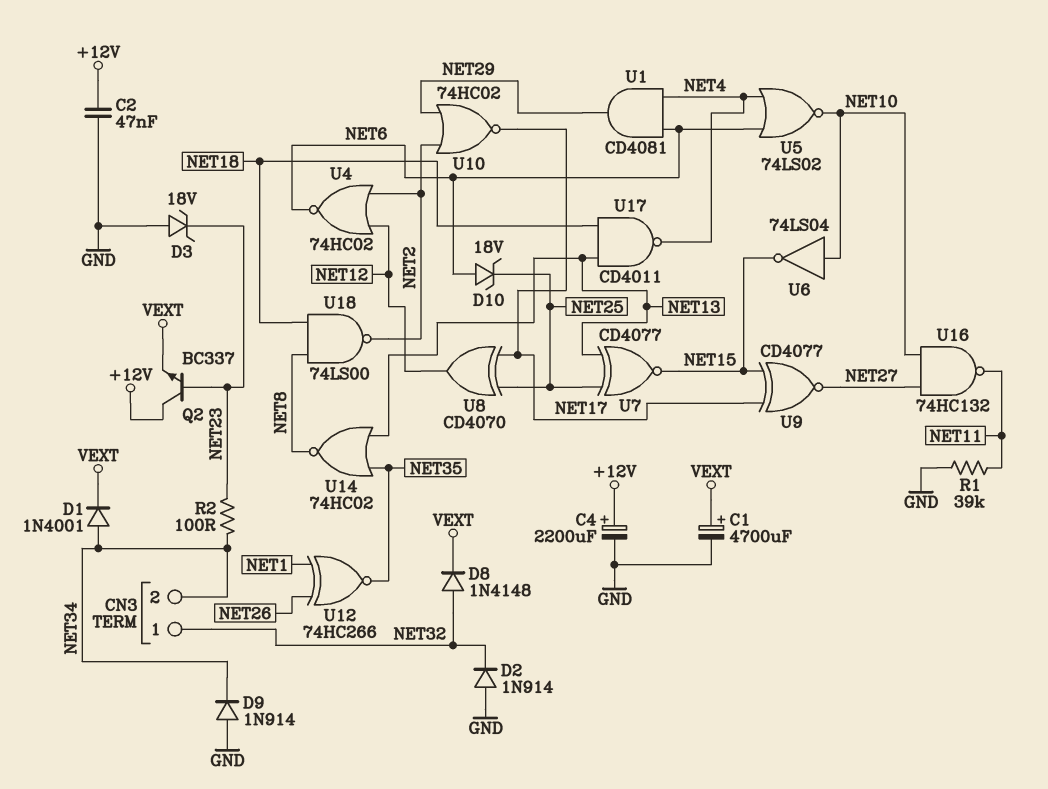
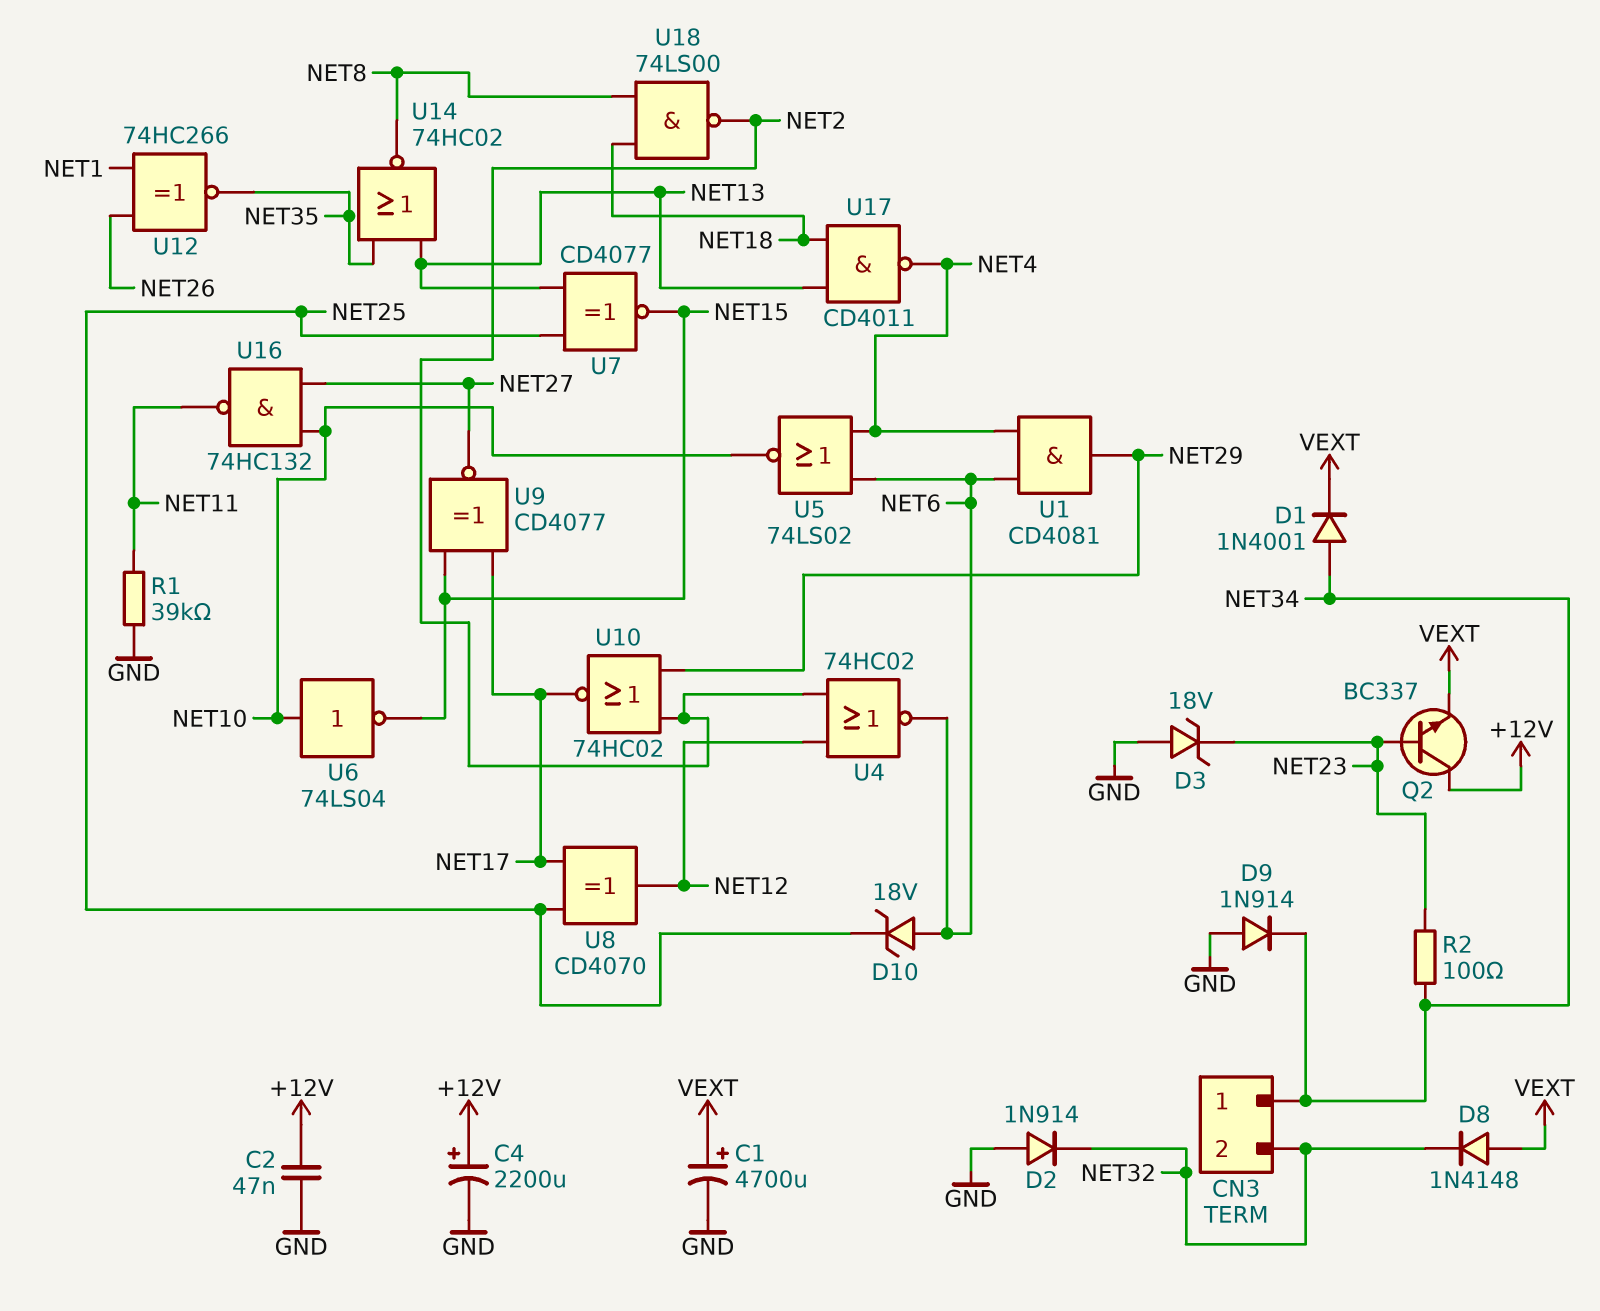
CN3 pin 1: NET32 -> NET34
CN3 pin 2: NET34 -> NET32
D8: diode 1N4148 (A NET32, K VEXT) -> diode 1N4148 (A VEXT, K NET32)

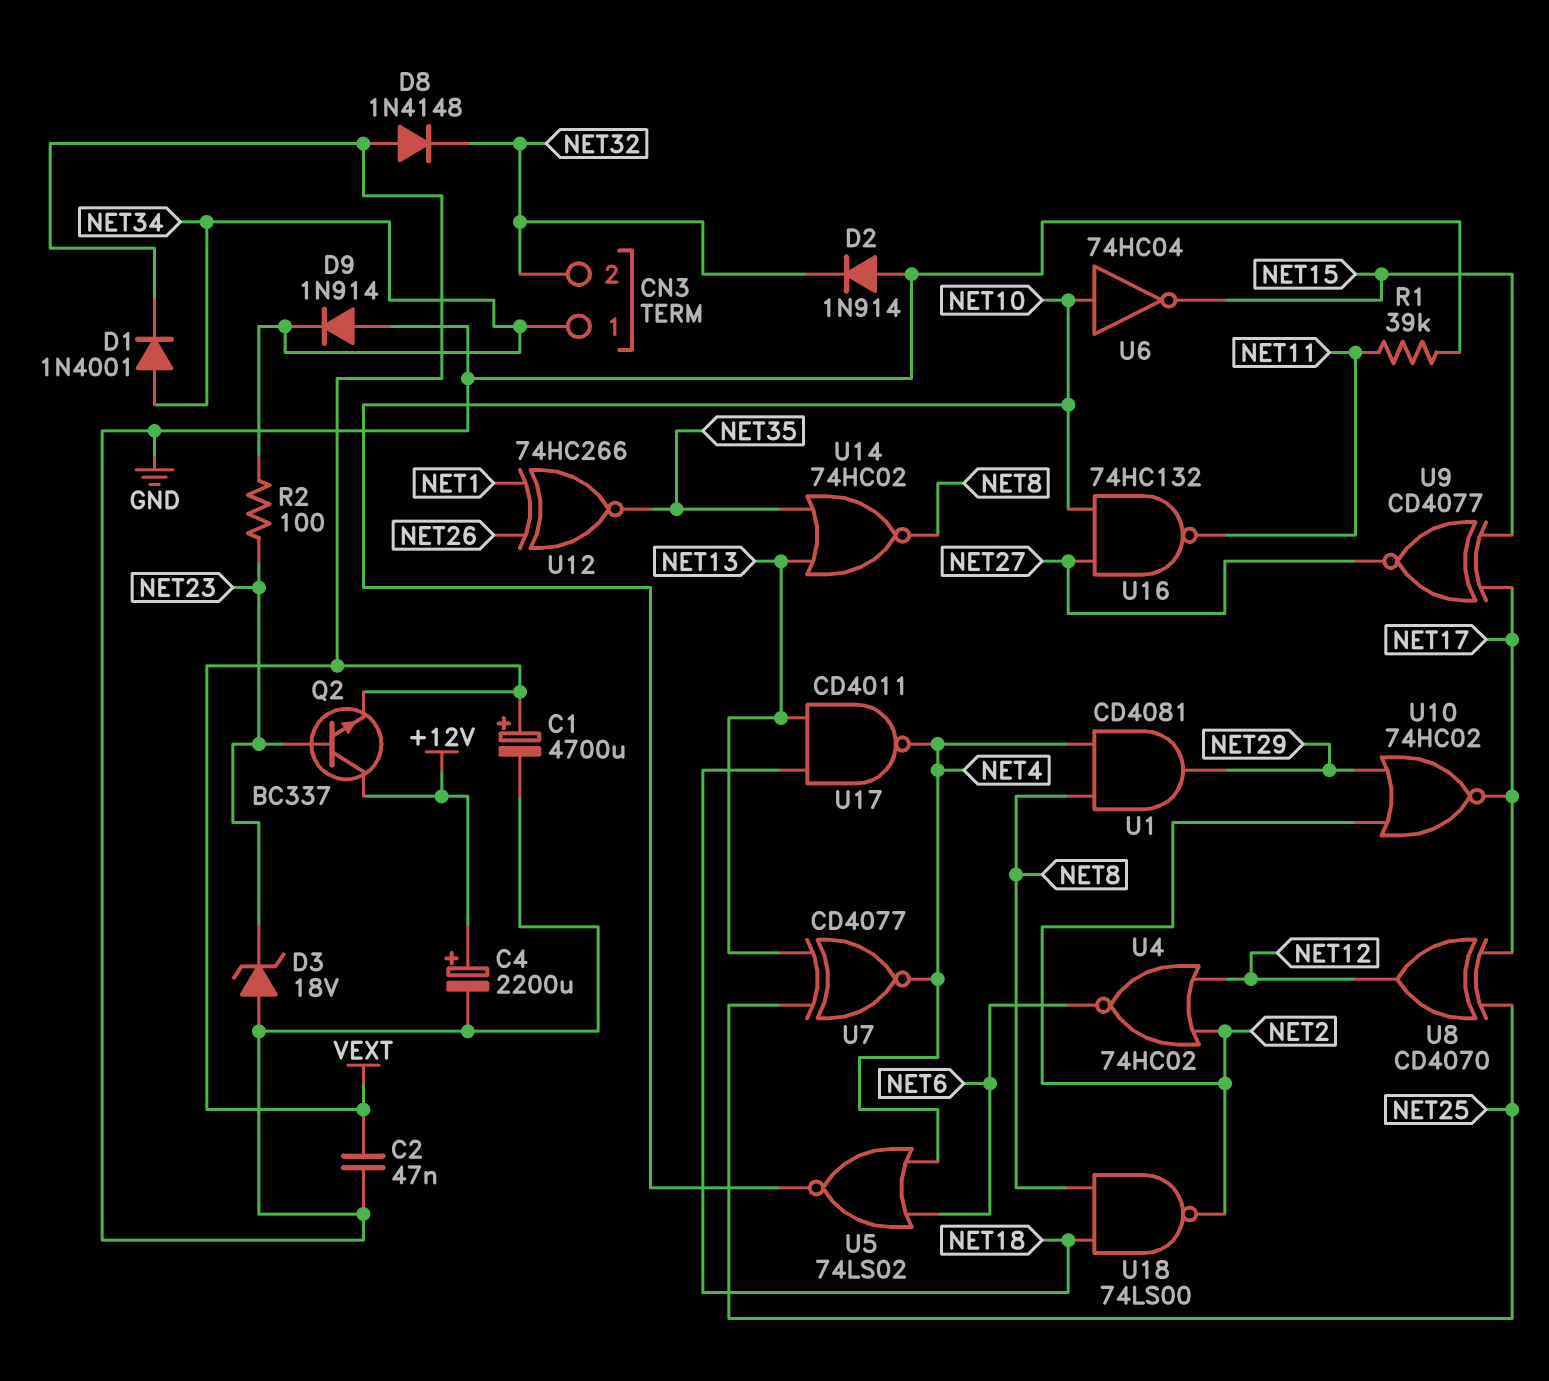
C2: 47nF (+12V, GND) -> 47nF (GND, VEXT)
D10: zener 18V (A NET6, K NET25) -> none
U1: AND CD4081 (in NET4, in NET6, out NET29) -> AND CD4081 (in NET4, in NET8, out NET29)
U6: NOT 74LS04 (in NET10, out NET15) -> NOT 74HC04 (in NET10, out NET15)
U7: XNOR CD4077 (in NET13, in NET25, out NET15) -> XNOR CD4077 (in NET13, in NET25, out NET4)

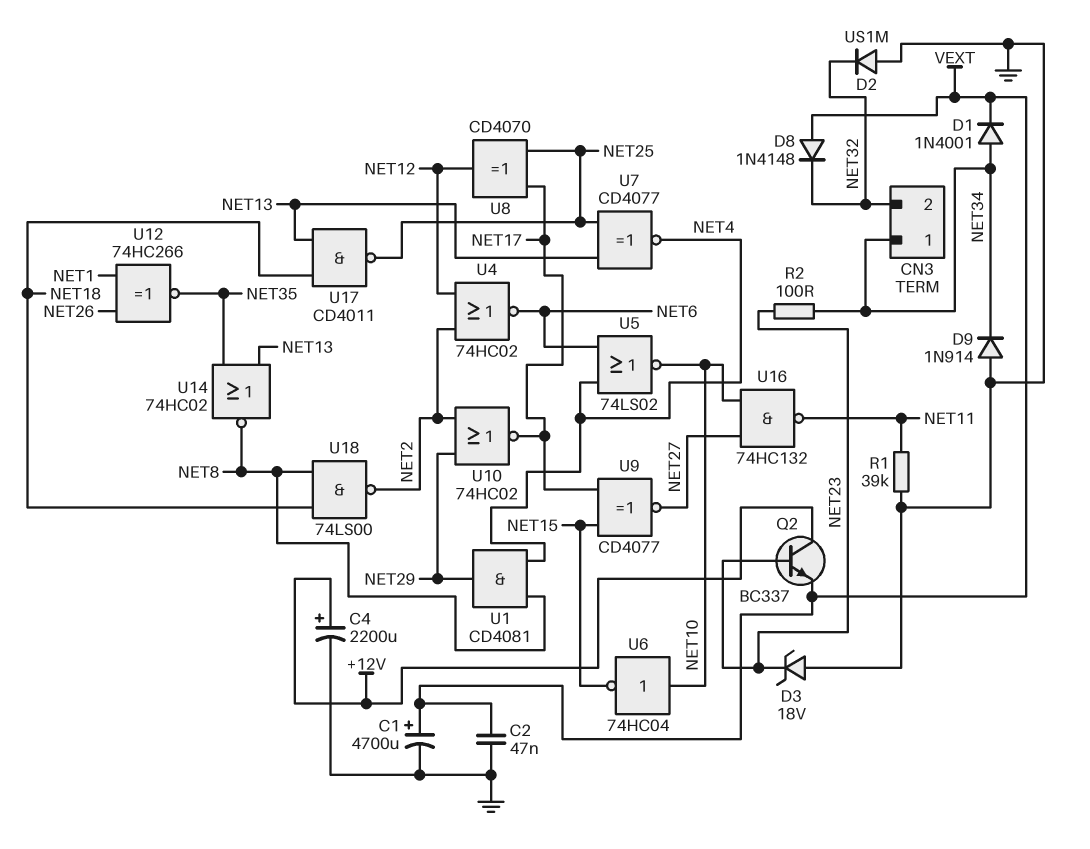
D2: diode 1N914 (A GND, K NET32) -> diode US1M (A GND, K NET32)
U17: NAND CD4011 (in NET13, in NET18, out NET4) -> NAND CD4011 (in NET13, in NET18, out NET25)

